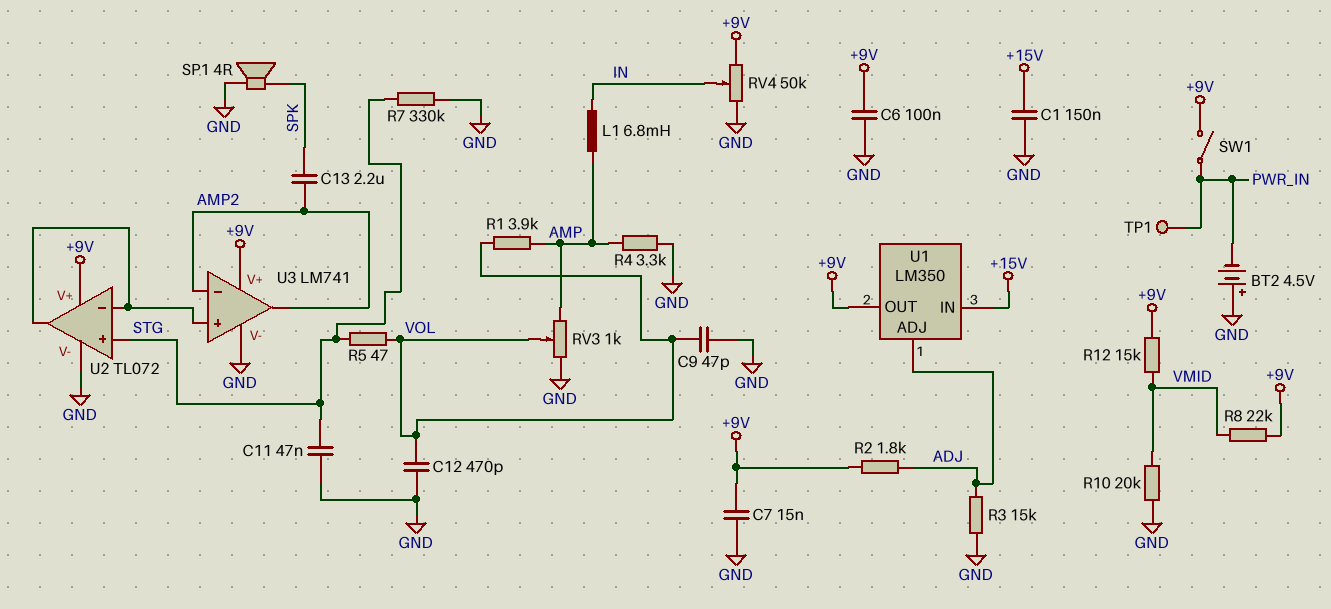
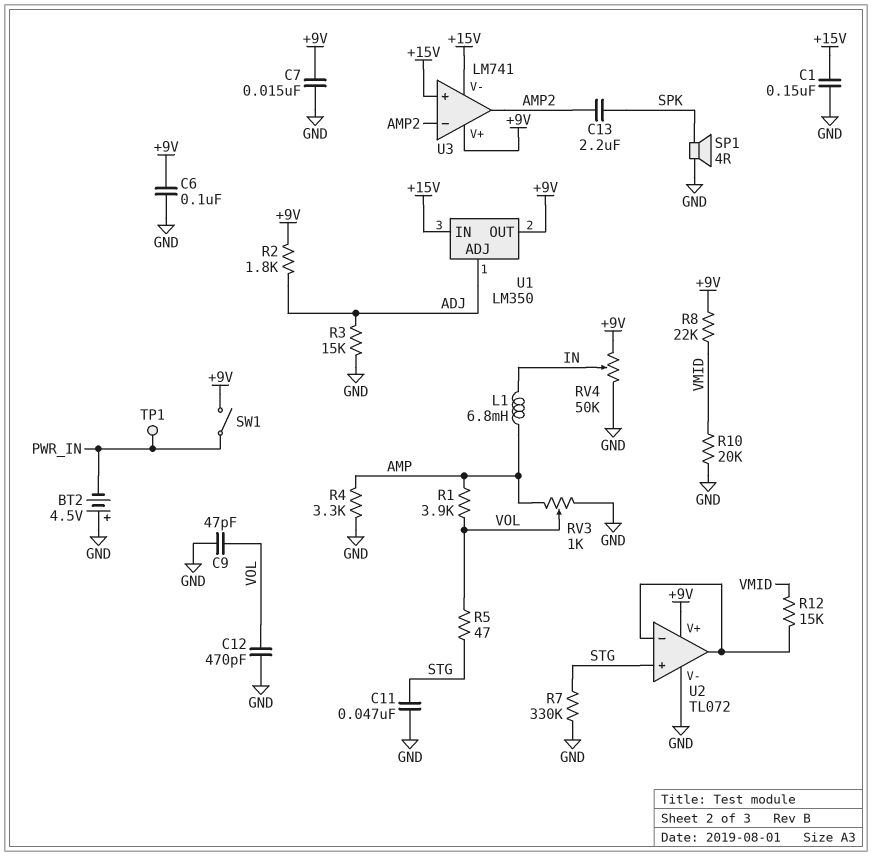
R12: 15k (+9V, VMID) -> 15k (U2/in-, VMID)
U3 pin V-: GND -> +15V
U3 pin in+: U2/in- -> +15V

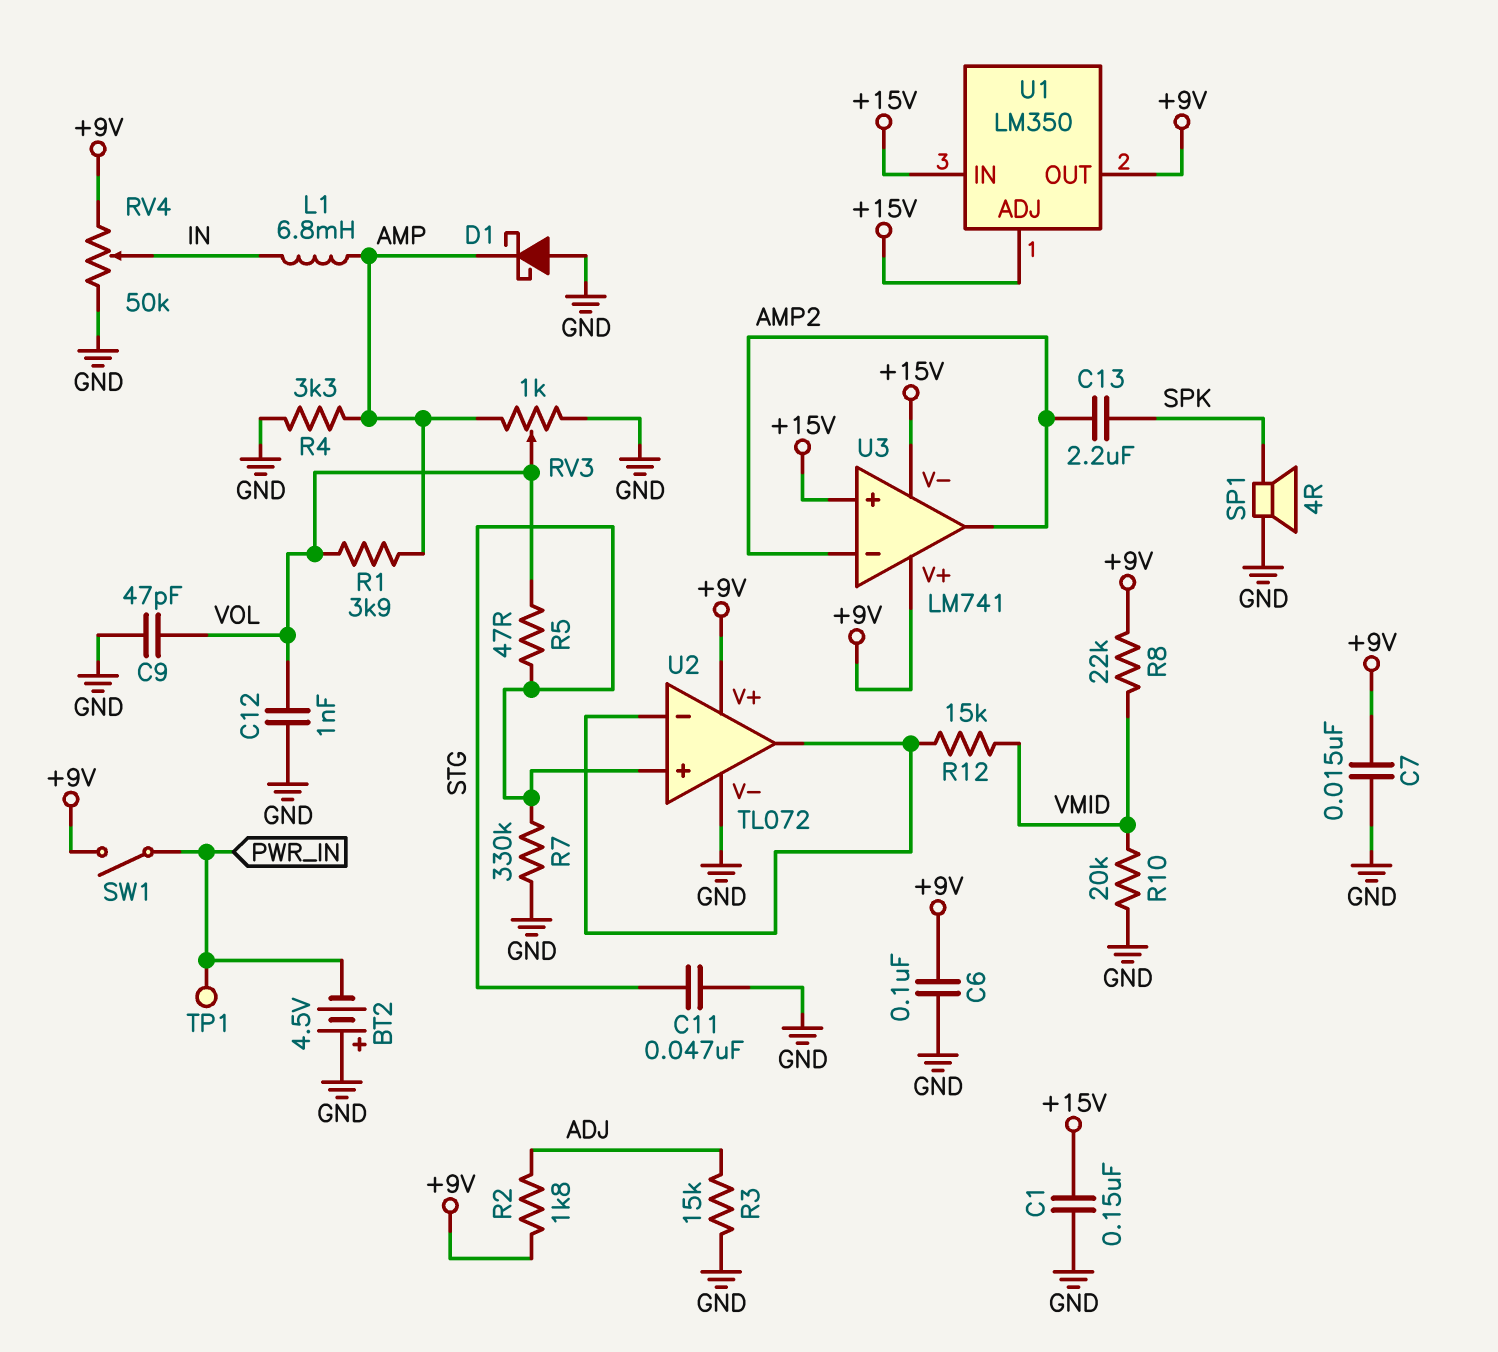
C12: 470pF (GND, VOL) -> 1nF (GND, VOL)
D1: none -> schottky (A GND, K AMP)
U1 pin ADJ: ADJ -> +15V

